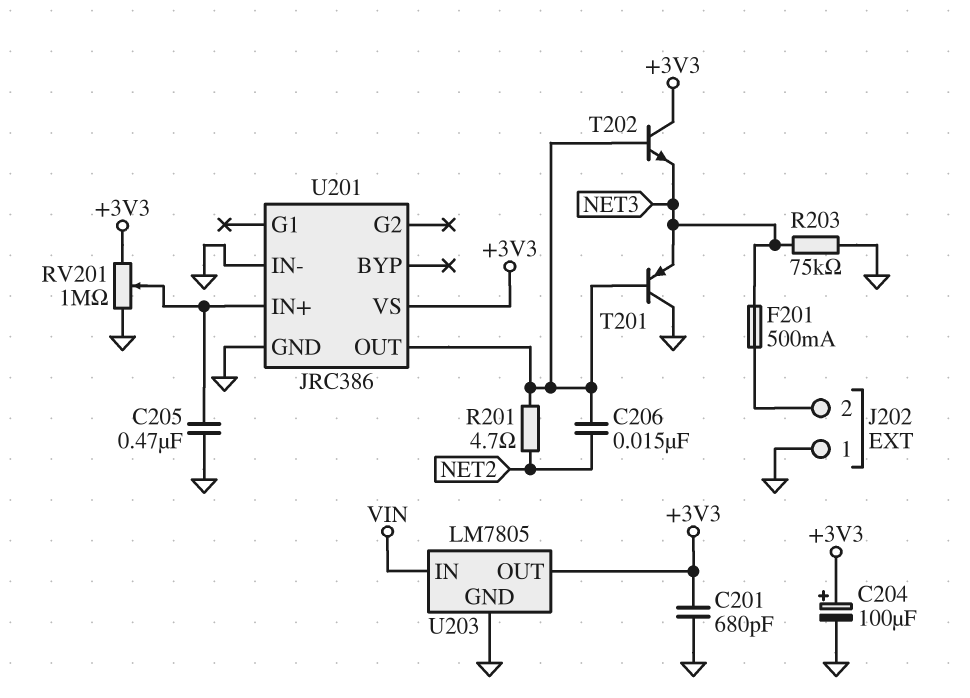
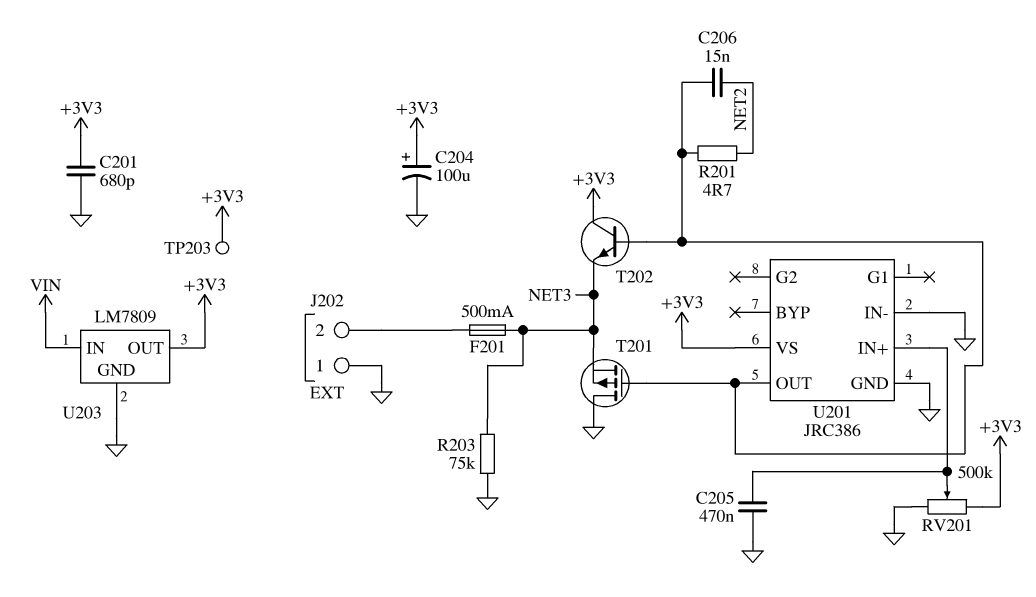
RV201: 1M (+3V3, GND, wiper U201/IN+) -> 500k (+3V3, GND, wiper U201/IN+)
T201: PNP (B U201/OUT, C GND, E NET3) -> PMOS (G U201/OUT, D GND, S NET3)
TP203: none -> test point (+3V3)
U203: LM7805 -> LM7809

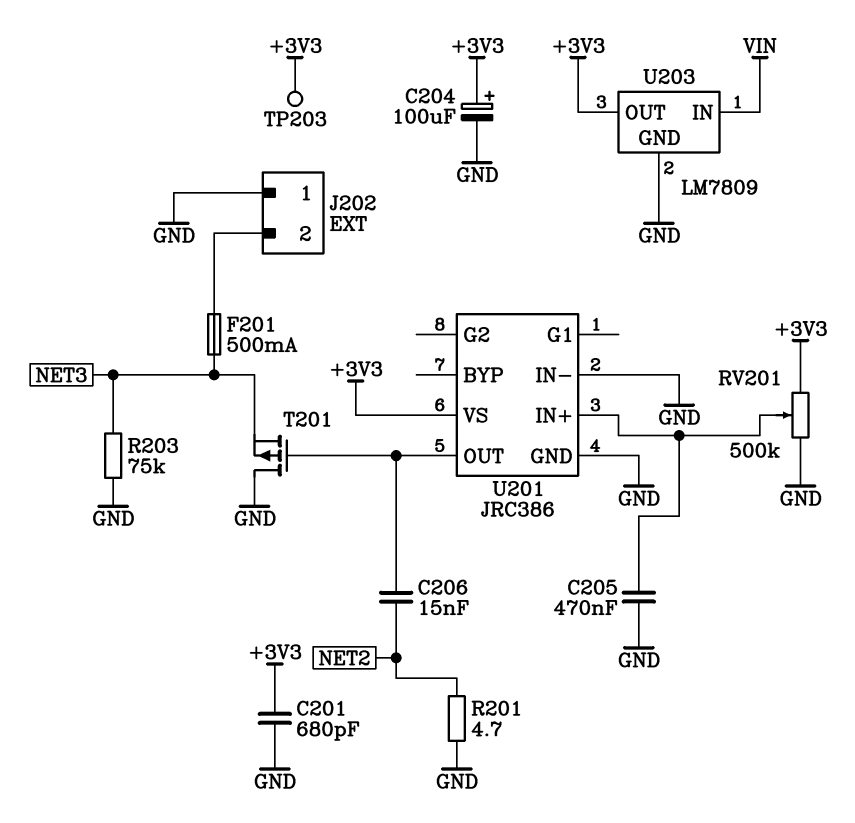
R201: 4.7 (NET2, U201/OUT) -> 4.7 (GND, NET2)
T202: NPN (B U201/OUT, C +3V3, E NET3) -> none

